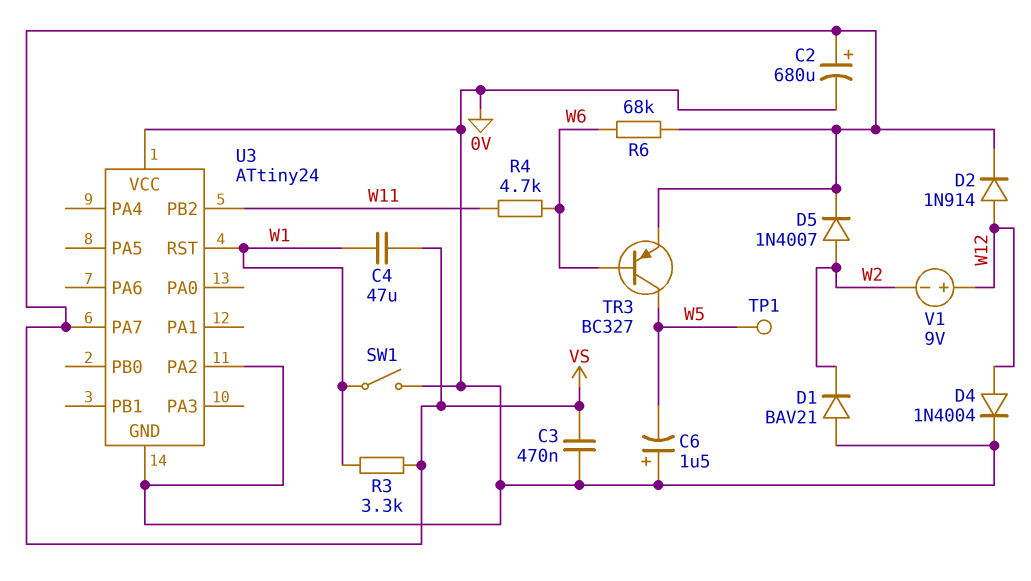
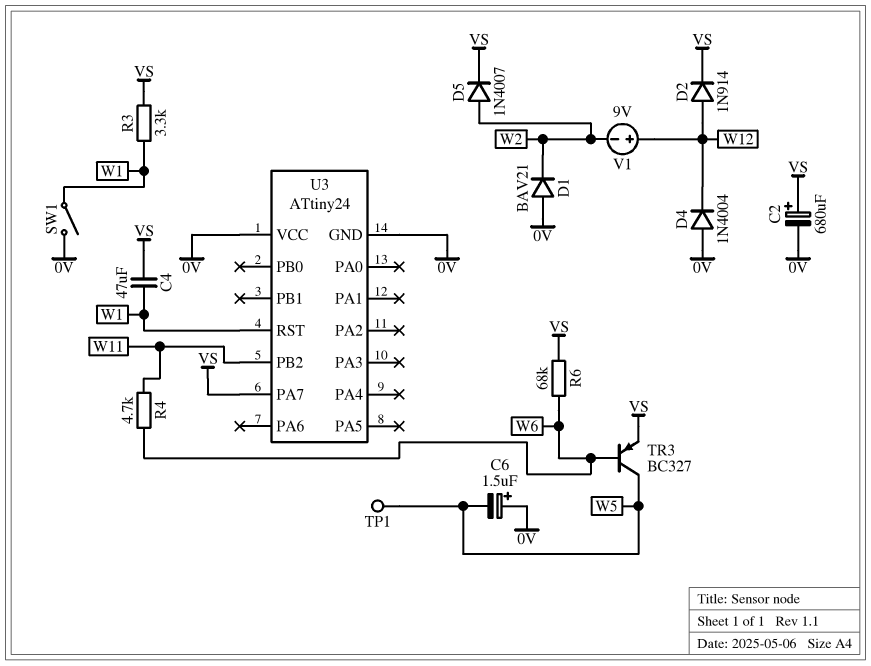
C3: 470nF (0V, VS) -> none
D4: diode 1N4004 (A W12, K 0V) -> diode 1N4004 (A 0V, K W12)
U3 pin PA2: 0V -> none

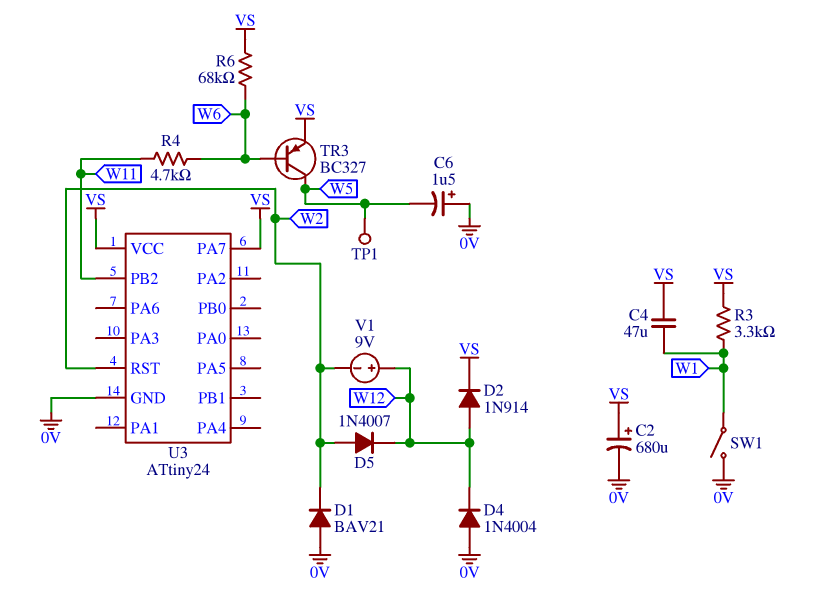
D5: diode 1N4007 (A W2, K VS) -> diode 1N4007 (A W2, K W12)
U3 pin RST: W1 -> W2
U3 pin VCC: 0V -> VS

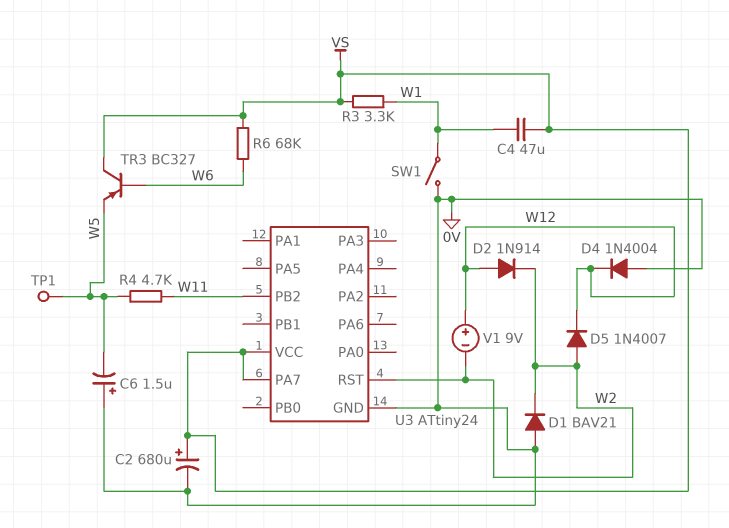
D2: diode 1N914 (A W12, K VS) -> diode 1N914 (A W12, K W2)
R4: 4.7k (W6, W11) -> 4.7k (W5, W11)
TR3: PNP BC327 (B W6, C W5, E VS) -> PNP BC327 (B W6, C VS, E W5)

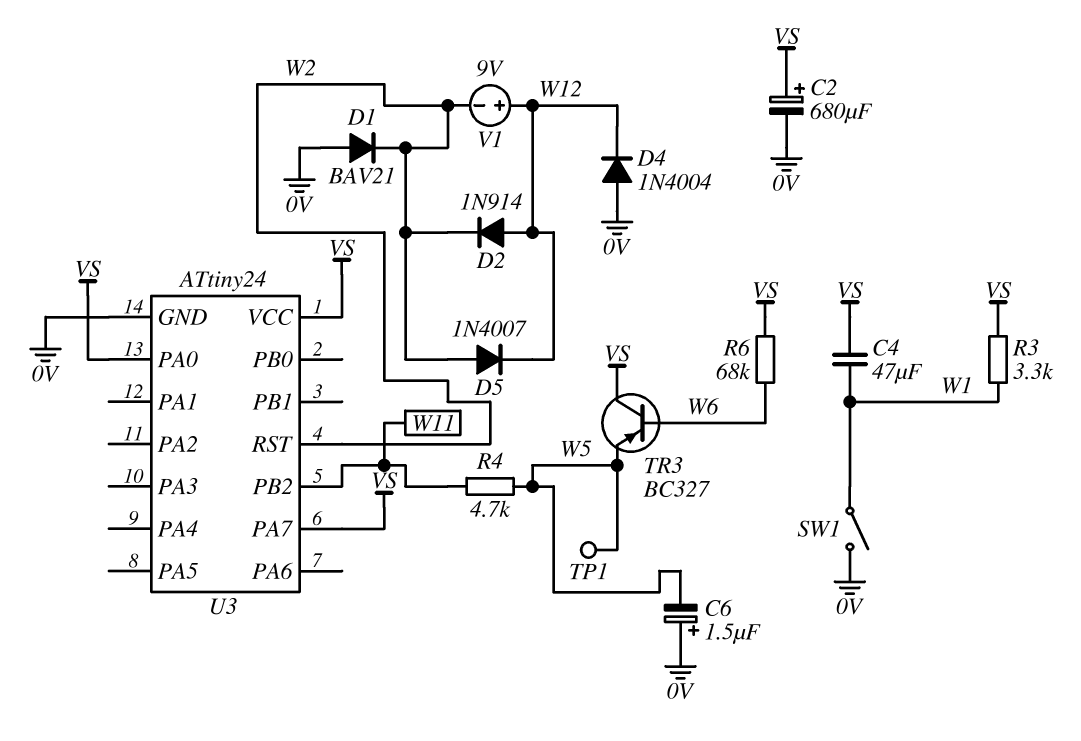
U3 pin PA0: none -> VS

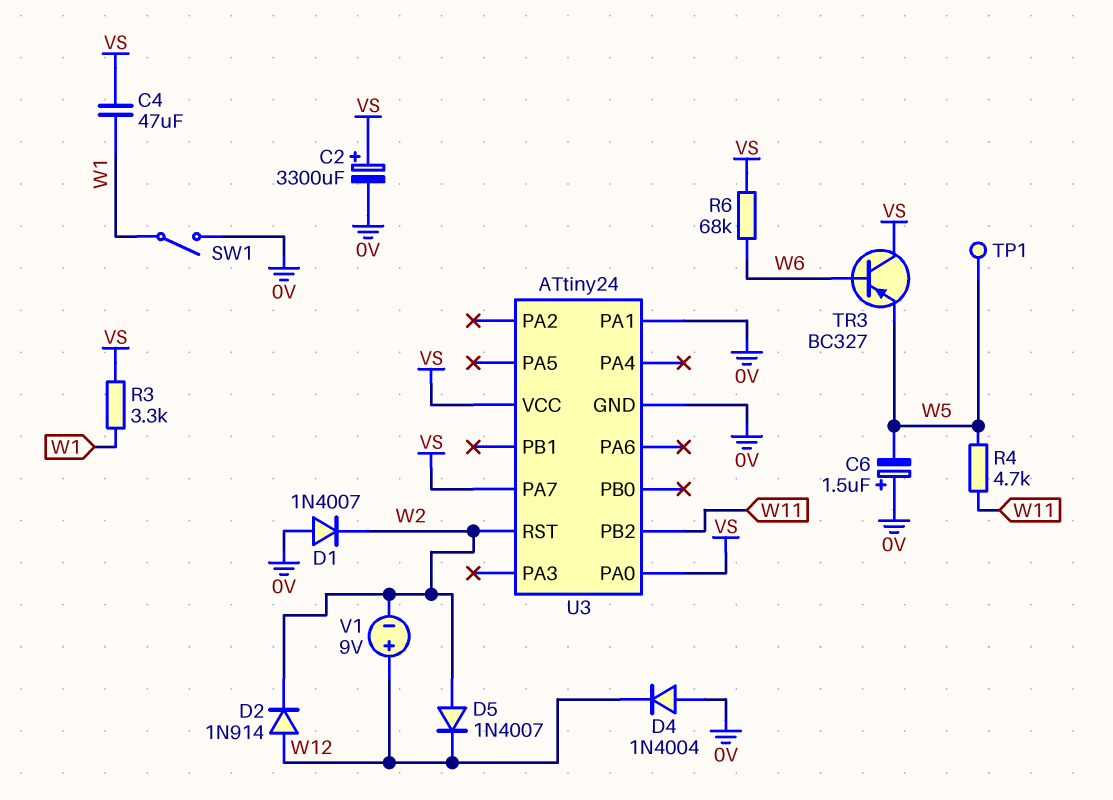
C2: 680uF (plus VS, minus 0V) -> 3300uF (plus VS, minus 0V)
D1: diode BAV21 (A 0V, K W2) -> diode 1N4007 (A 0V, K W2)
U3 pin PA1: none -> 0V

